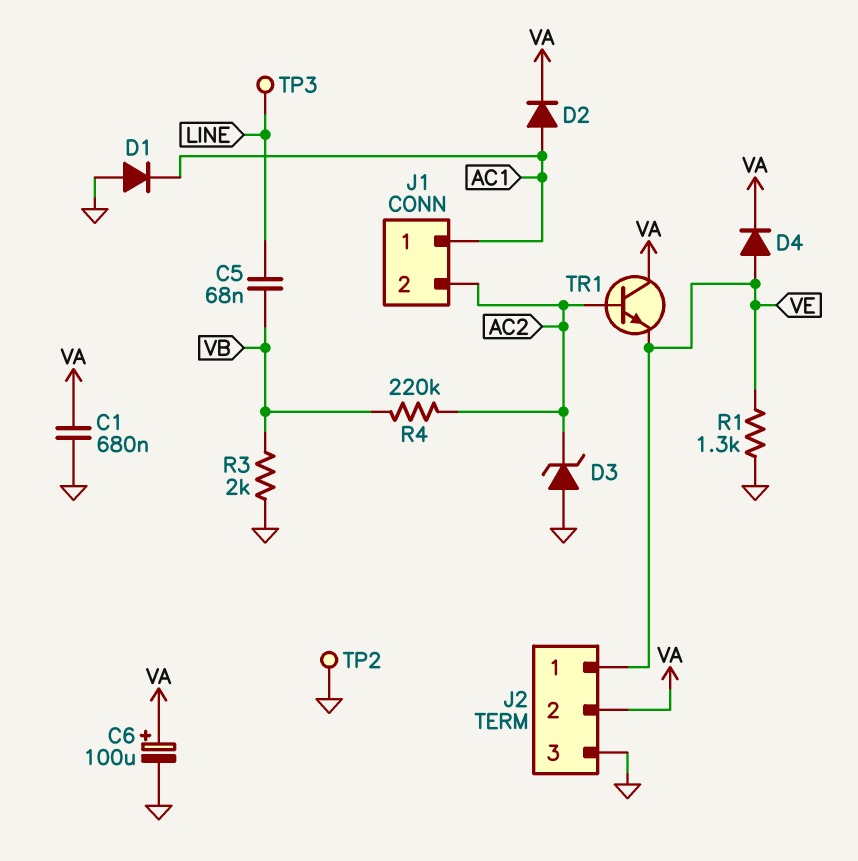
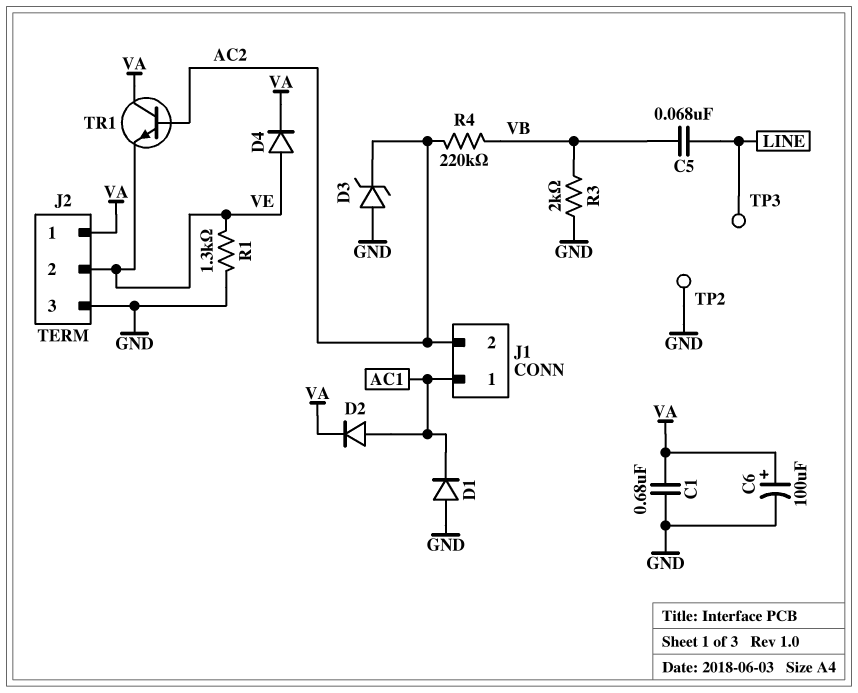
J2 pin 1: VE -> VA
J2 pin 2: VA -> VE

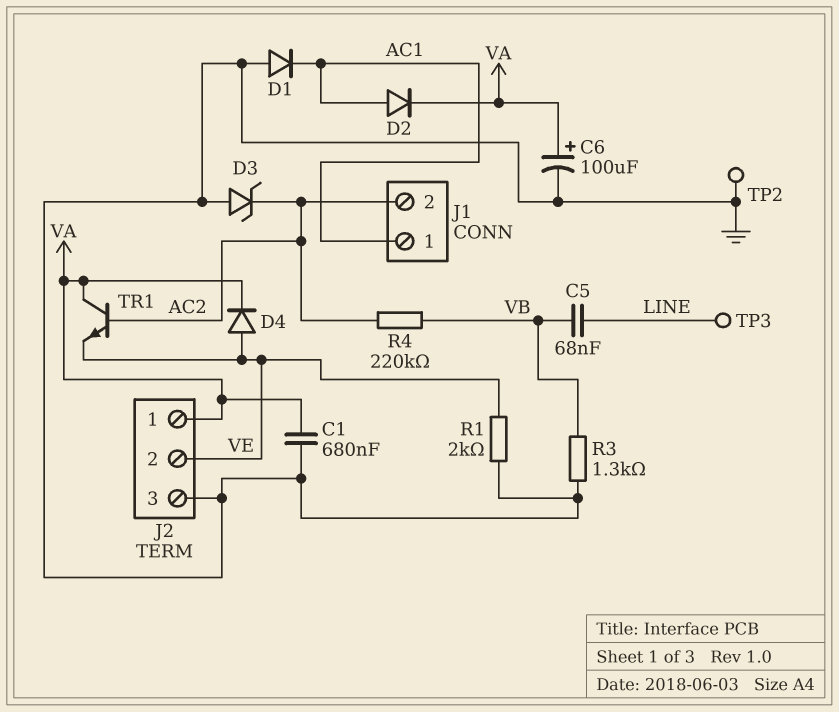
R1: 1.3k (GND, VE) -> 2k (GND, VE)
R3: 2k (GND, VB) -> 1.3k (GND, VB)

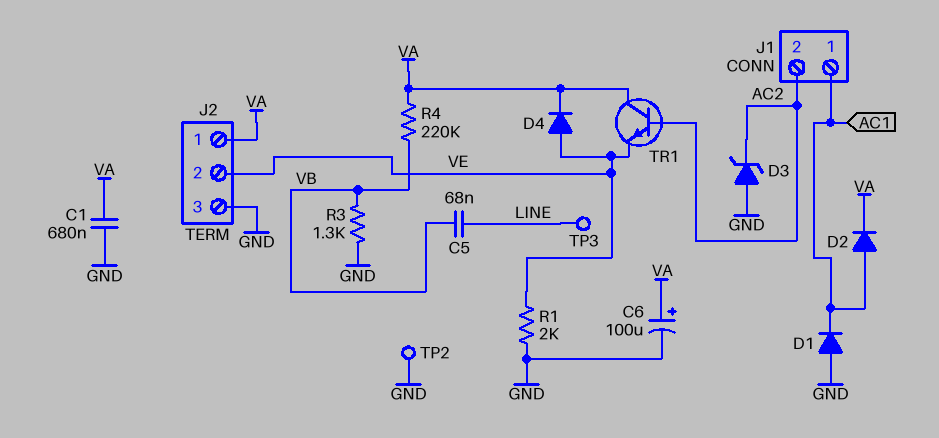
R4: 220k (AC2, VB) -> 220k (VA, VB)

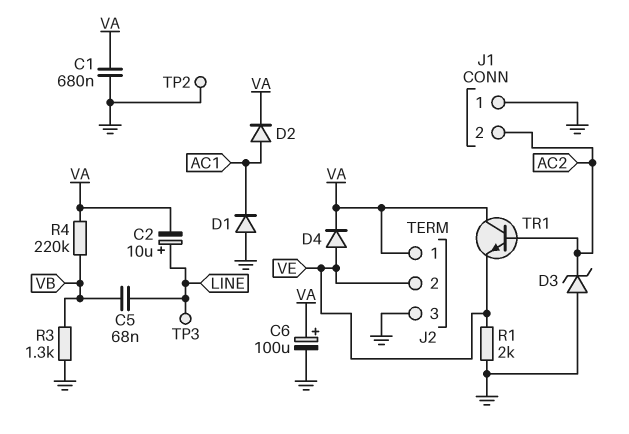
C2: none -> 10uF (plus LINE, minus VA)
J1 pin 1: AC1 -> GND

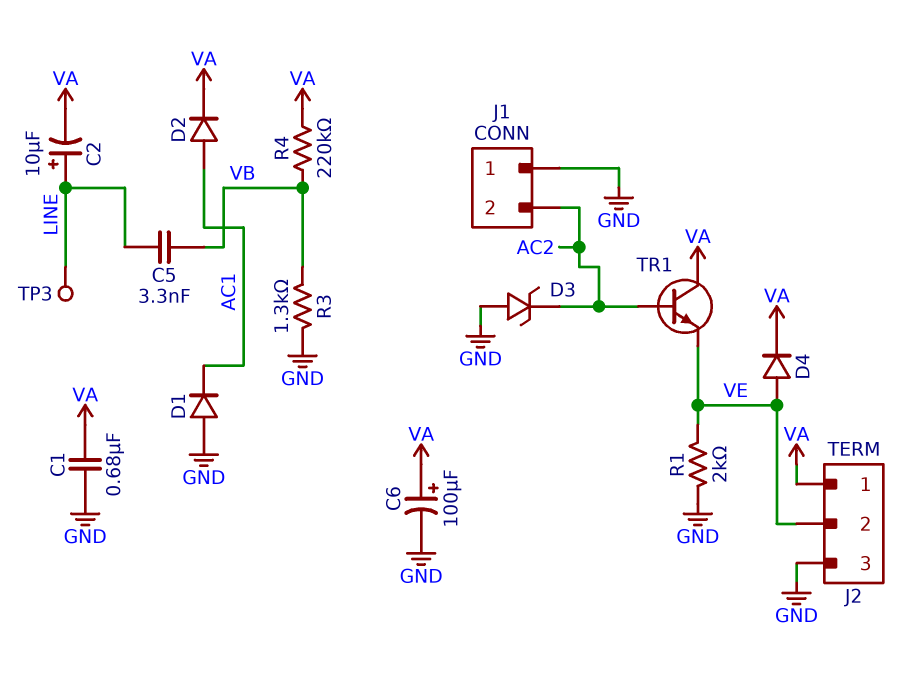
C5: 68nF (LINE, VB) -> 3.3nF (LINE, VB)
TP2: test point (GND) -> none

